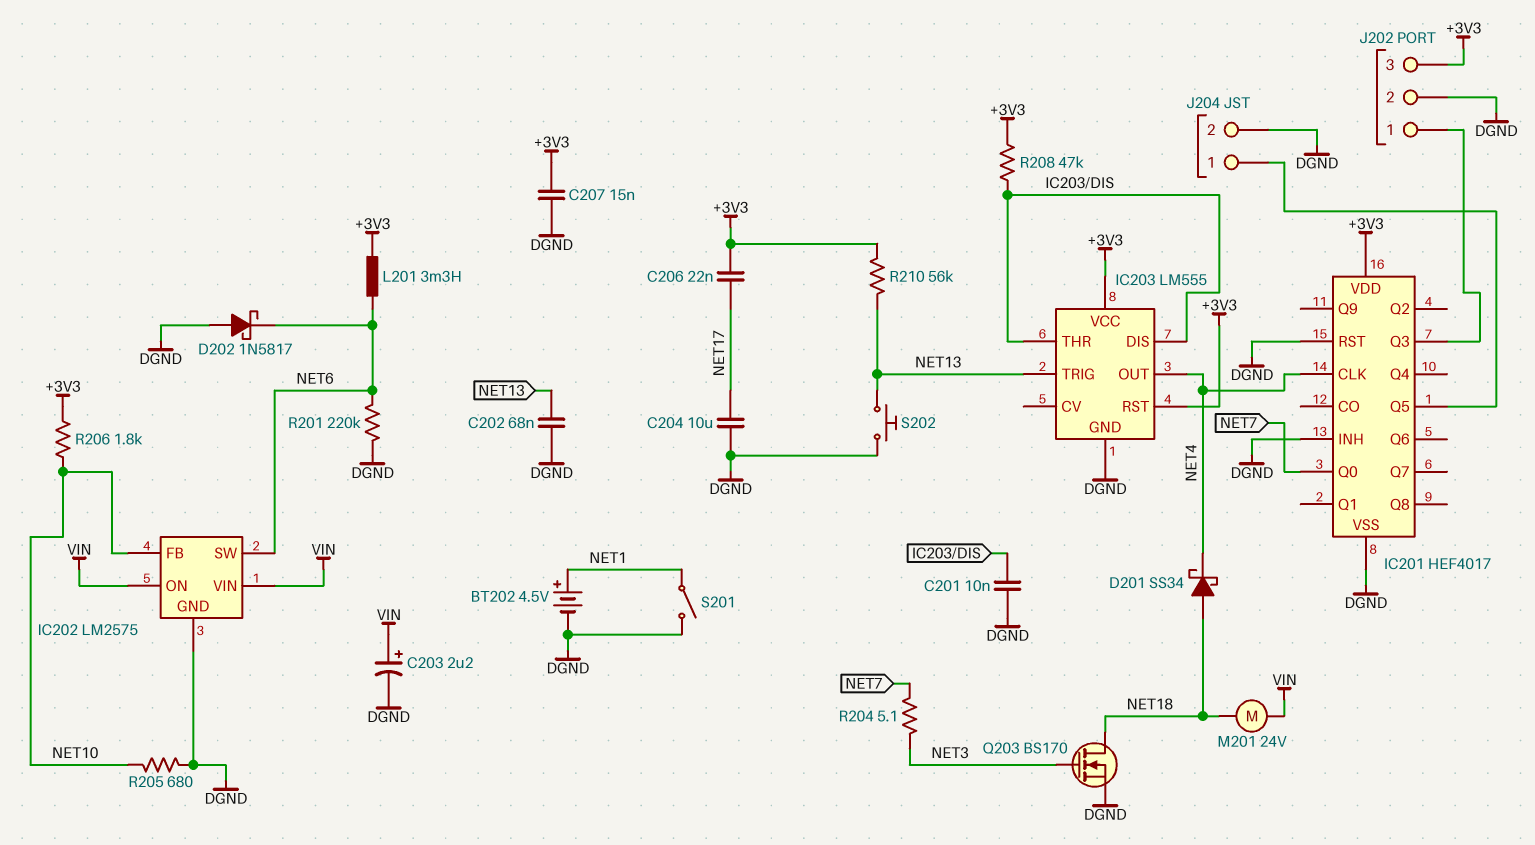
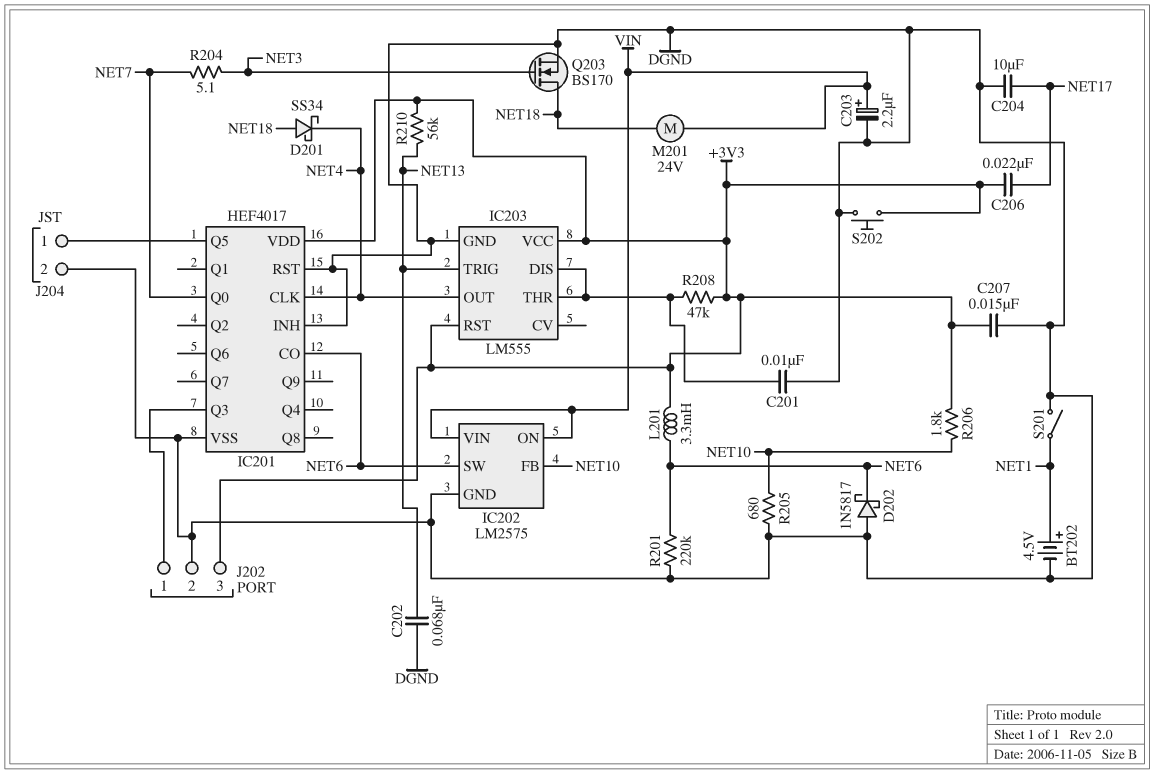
IC201 pin CO: none -> NET6
S202: button (DGND, NET13) -> button (+3V3, DGND)

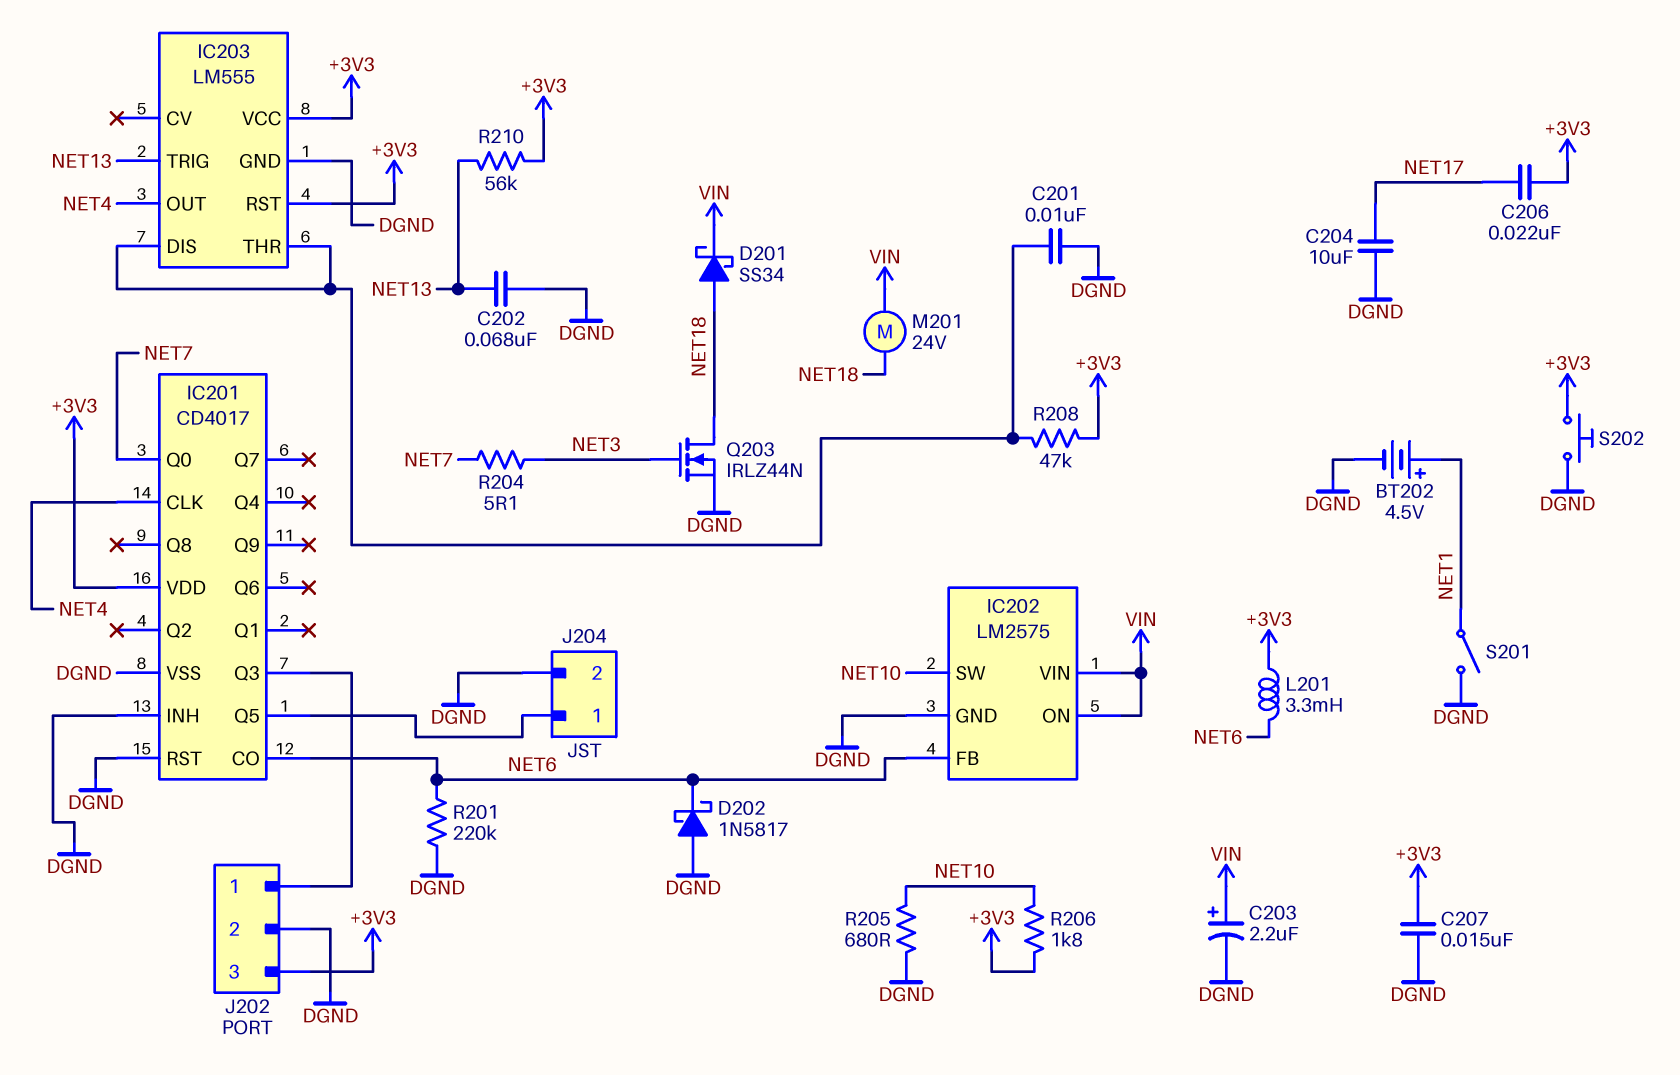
D201: schottky SS34 (A NET18, K NET4) -> schottky SS34 (A NET18, K VIN)
IC201: HEF4017 -> CD4017
IC202 pin FB: NET10 -> NET6
IC202 pin SW: NET6 -> NET10
Q203: NMOS BS170 (G NET3, D NET18, S DGND) -> NMOS IRLZ44N (G NET3, D NET18, S DGND)

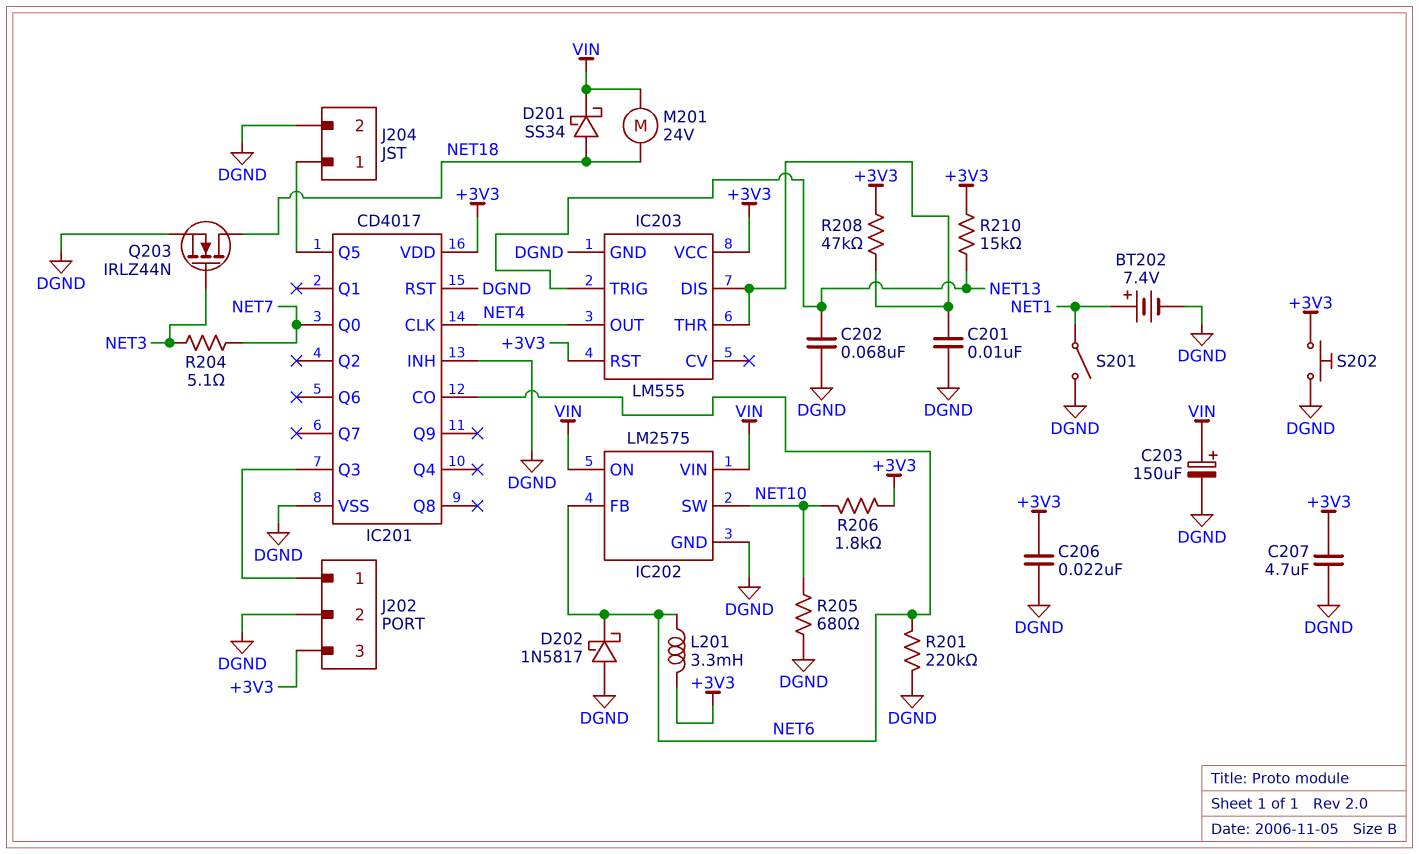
BT202: 4.5V (plus NET1, minus DGND) -> 7.4V (plus NET1, minus DGND)
C203: 2.2uF (plus VIN, minus DGND) -> 150uF (plus VIN, minus DGND)
C204: 10uF (DGND, NET17) -> none
C206: 22nF (+3V3, NET17) -> 22nF (+3V3, DGND)
C207: 15nF (+3V3, DGND) -> 4.7uF (+3V3, DGND)
R210: 56k (+3V3, NET13) -> 15k (+3V3, NET13)

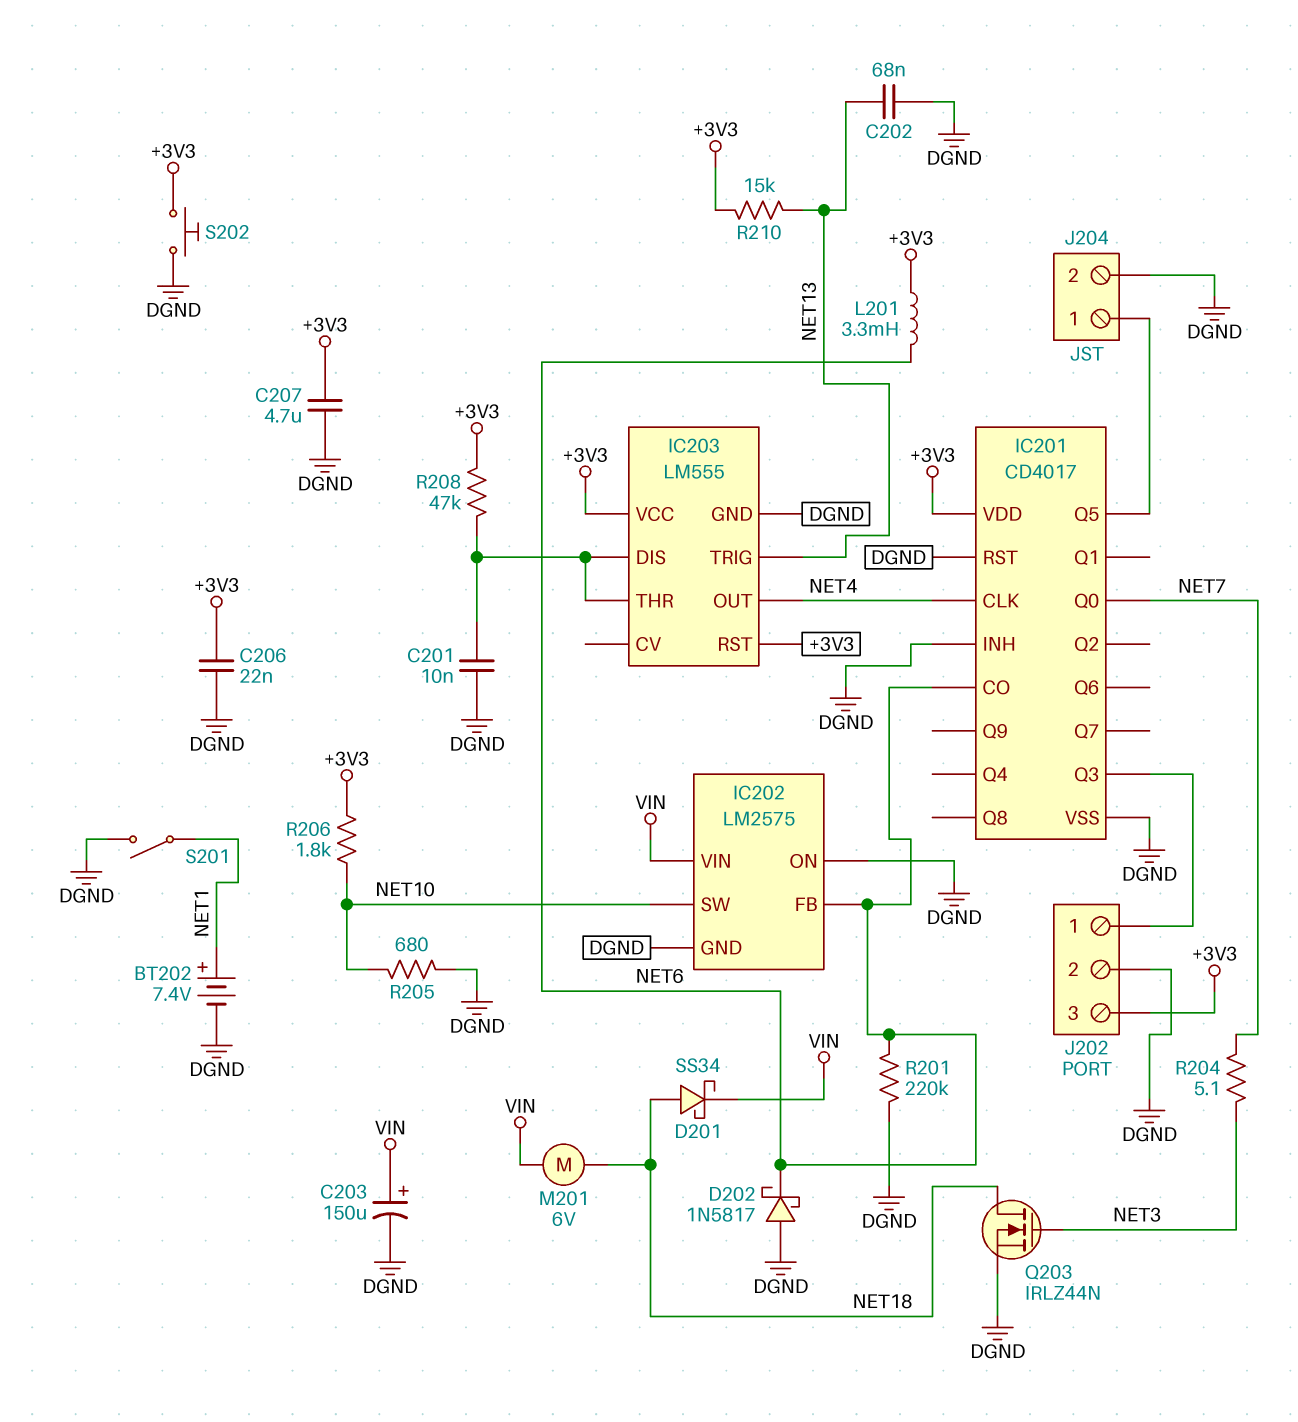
IC202 pin ON: VIN -> DGND
M201: motor 24V (NET18, VIN) -> motor 6V (NET18, VIN)

